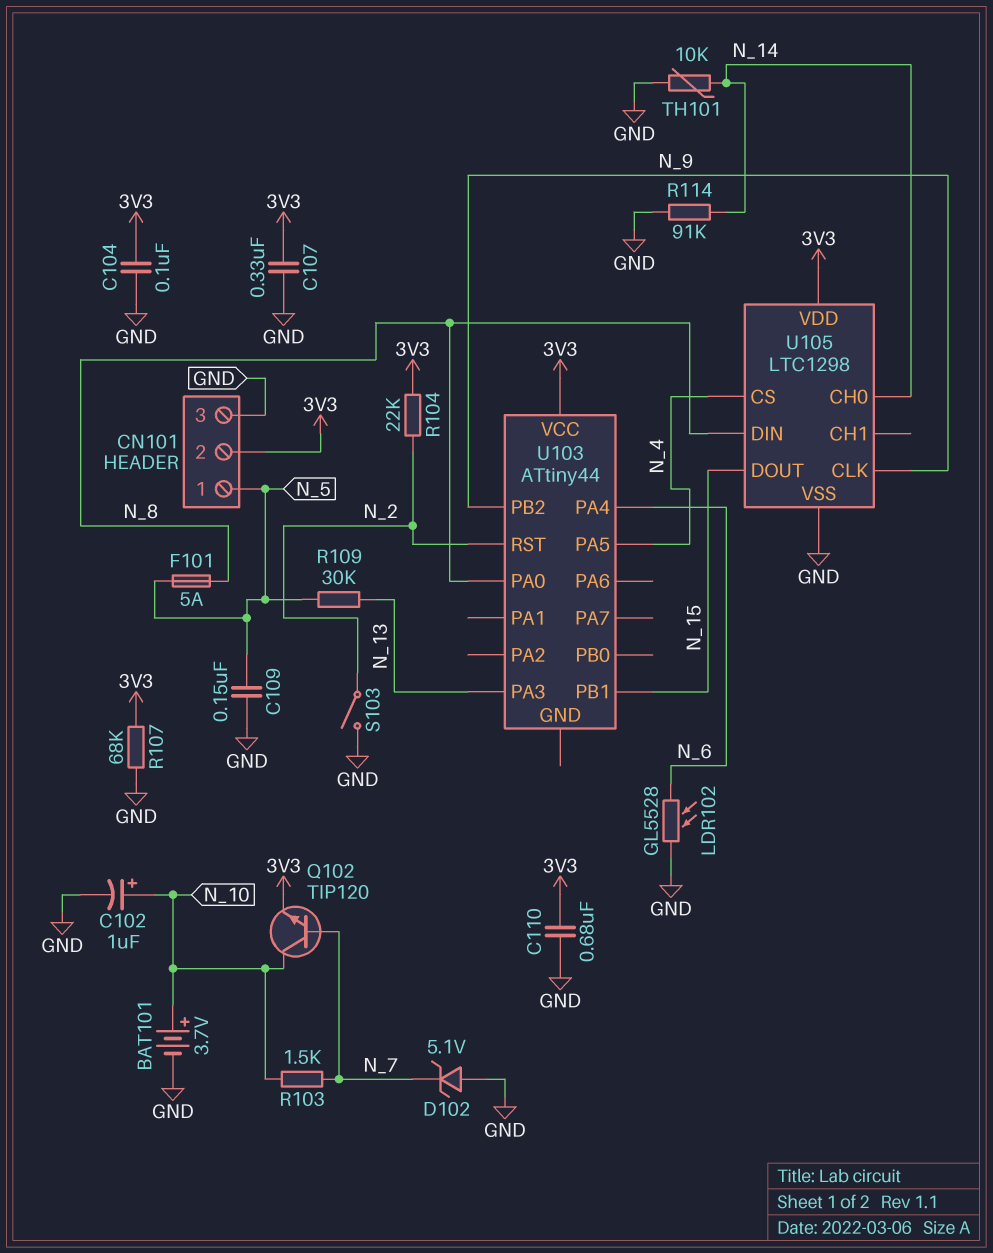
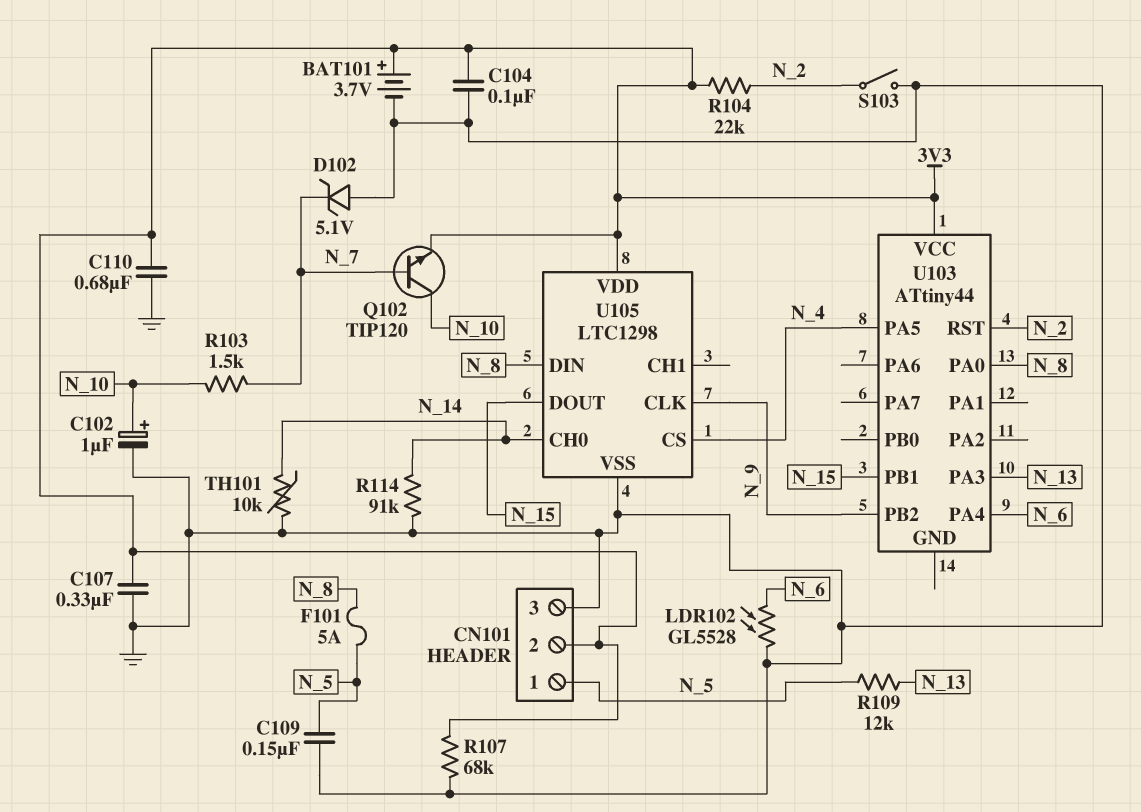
BAT101: 3.7V (plus N_10, minus GND) -> 3.7V (plus 3V3, minus GND)
R109: 30k (N_5, N_13) -> 12k (N_5, N_13)

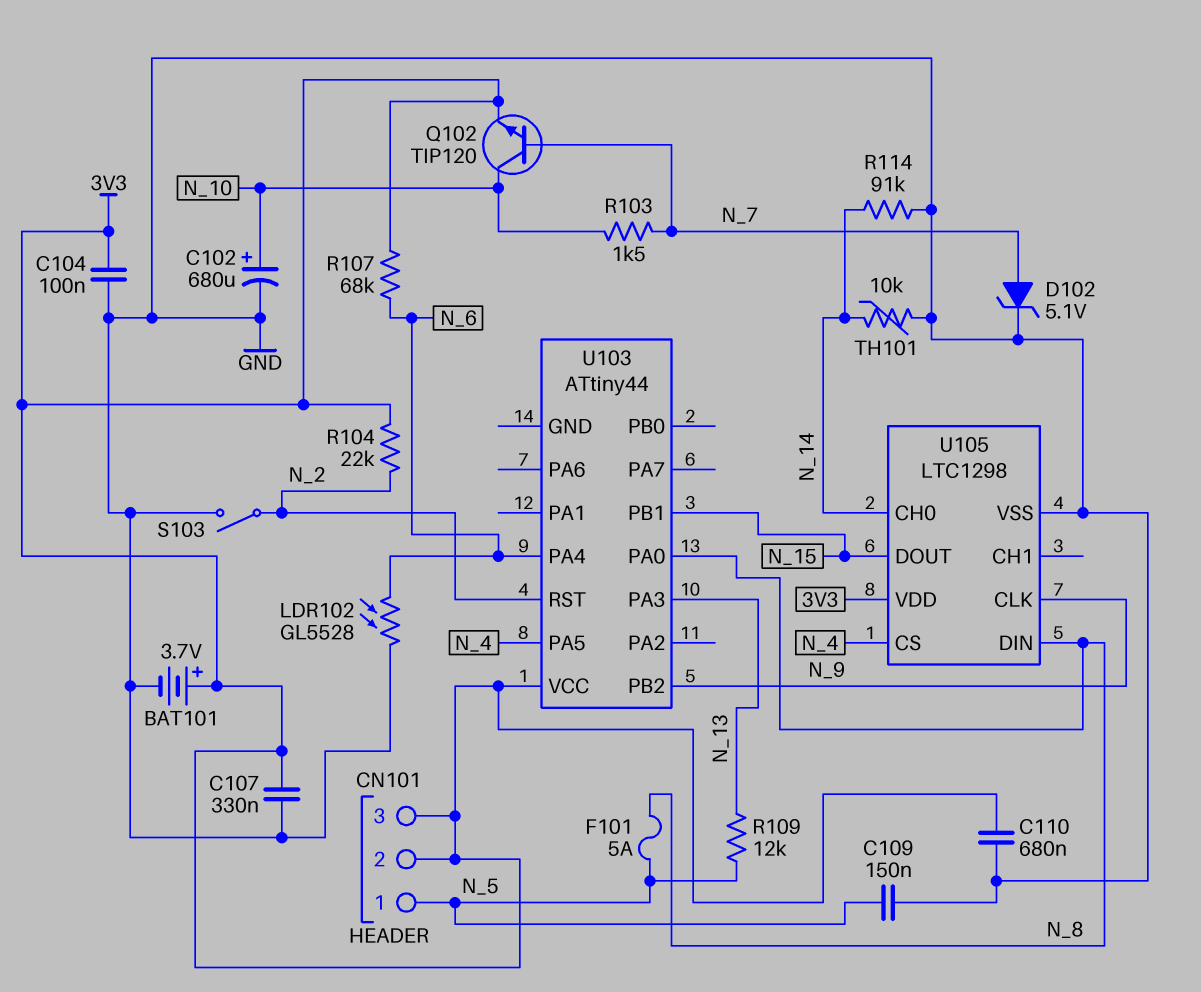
C102: 1uF (plus N_10, minus GND) -> 680uF (plus N_10, minus GND)
CN101 pin 3: GND -> 3V3
D102: zener 5.1V (A GND, K N_7) -> zener 5.1V (A N_7, K GND)
R107: 68k (3V3, GND) -> 68k (3V3, N_6)

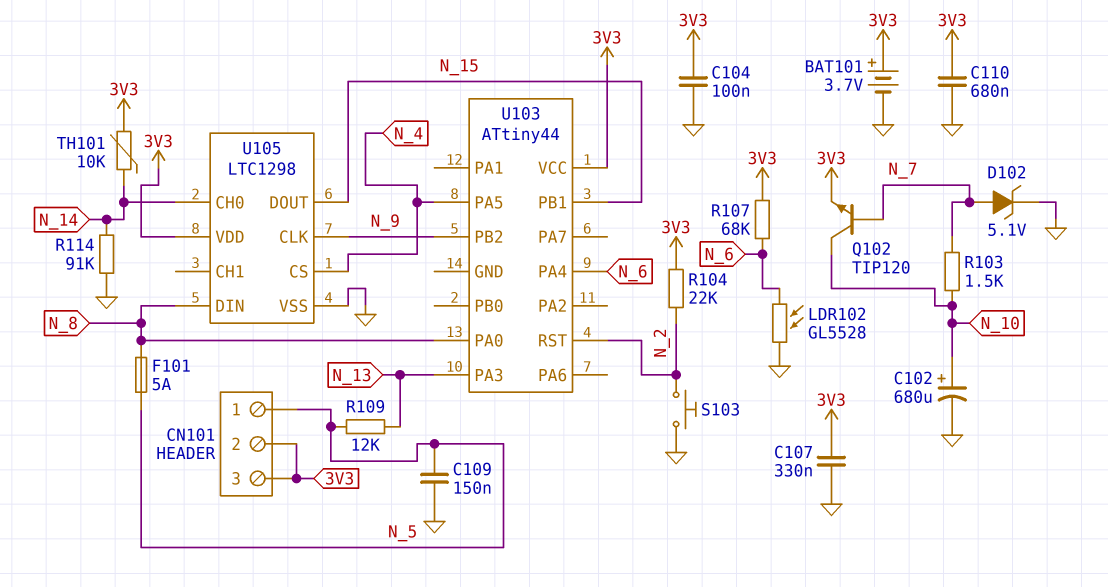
S103: switch (GND, N_2) -> button (GND, N_2)
TH101: 10k (GND, N_14) -> 10k (3V3, N_14)

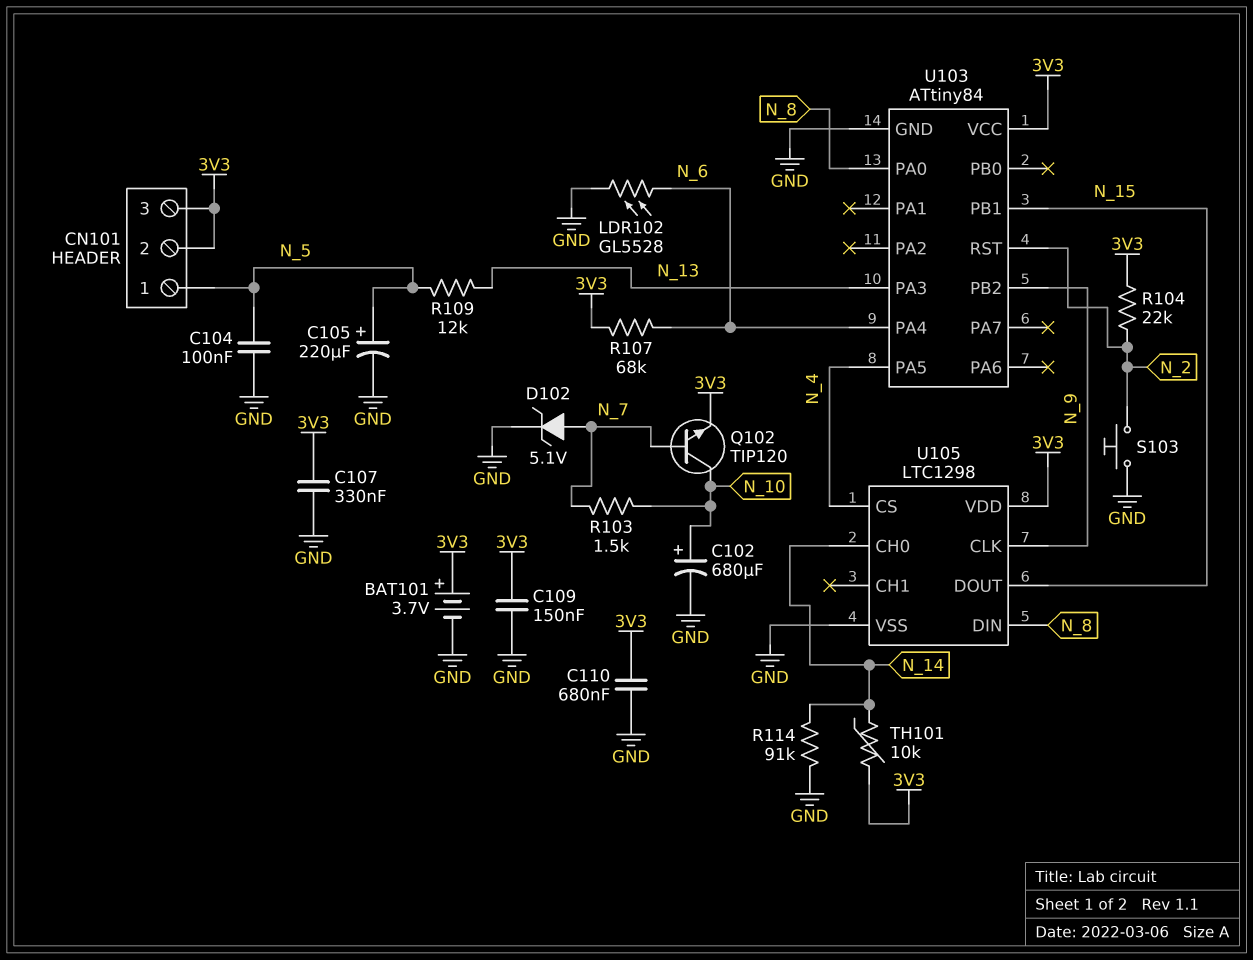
C104: 100nF (3V3, GND) -> 100nF (GND, N_5)
C105: none -> 220uF (plus N_5, minus GND)
C109: 150nF (GND, N_5) -> 150nF (3V3, GND)
F101: 5A (N_5, N_8) -> none
U103: ATtiny44 -> ATtiny84
U103 pin GND: none -> GND

